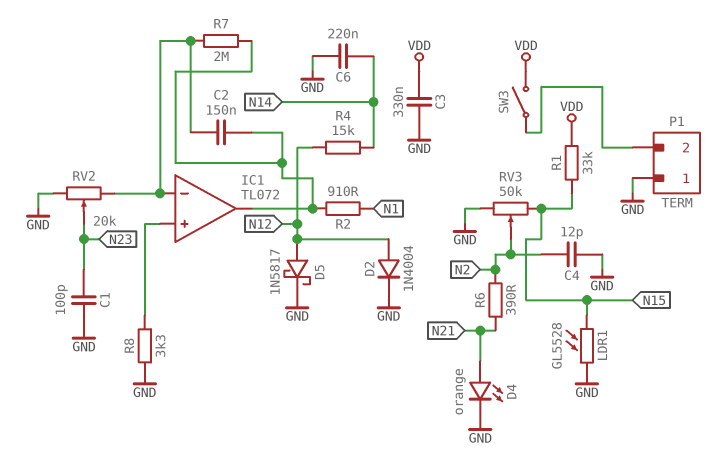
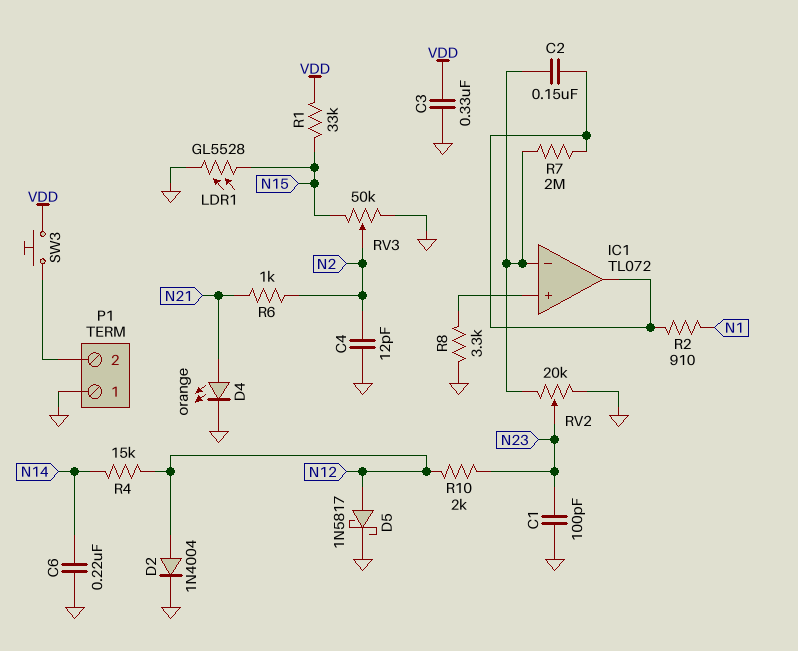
R6: 390 (N2, N21) -> 1k (N2, N21)
R10: none -> 2k (N12, N23)
SW3: switch (P1/2, VDD) -> button (P1/2, VDD)

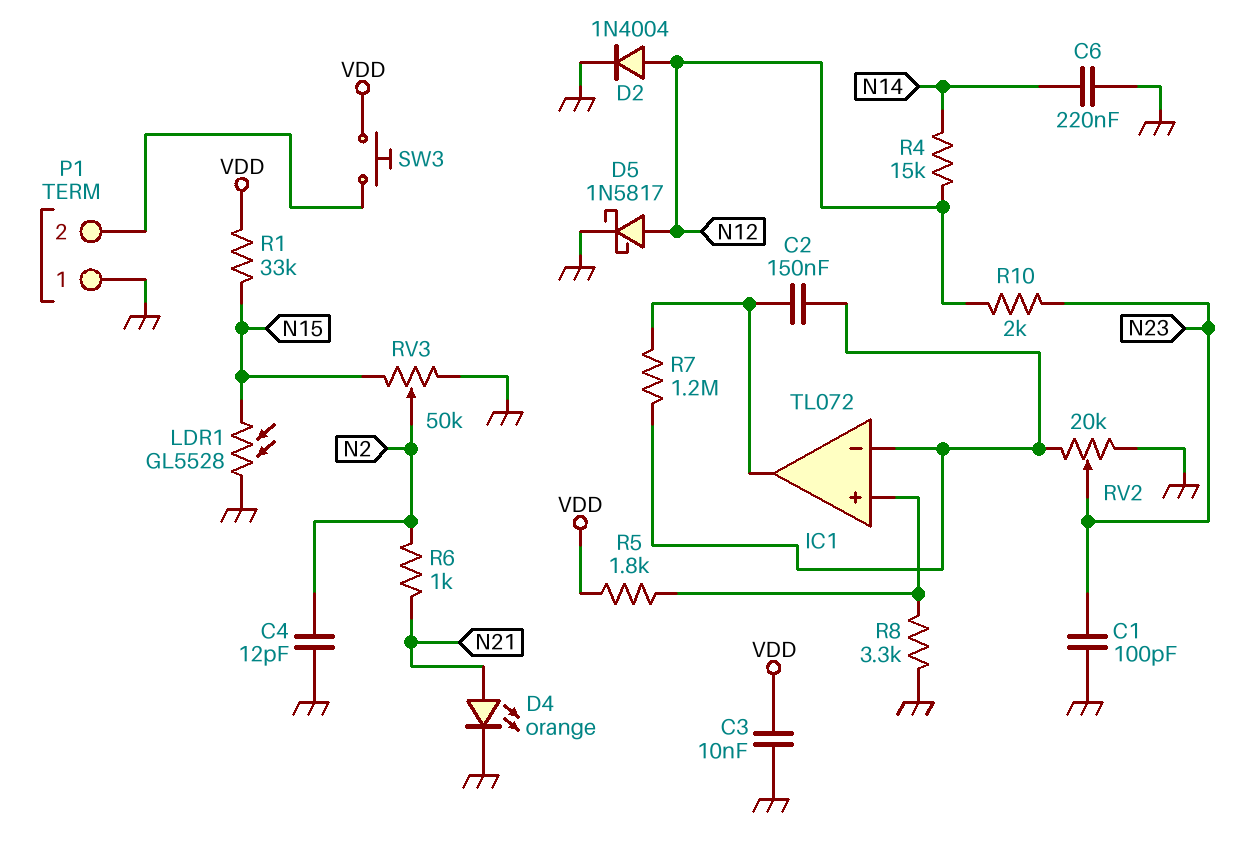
C3: 330nF (GND, VDD) -> 10nF (GND, VDD)
R2: 910 (IC1/out, N1) -> none
R5: none -> 1.8k (IC1/in+, VDD)
R7: 2M (IC1/in-, IC1/out) -> 1.2M (IC1/in-, IC1/out)

